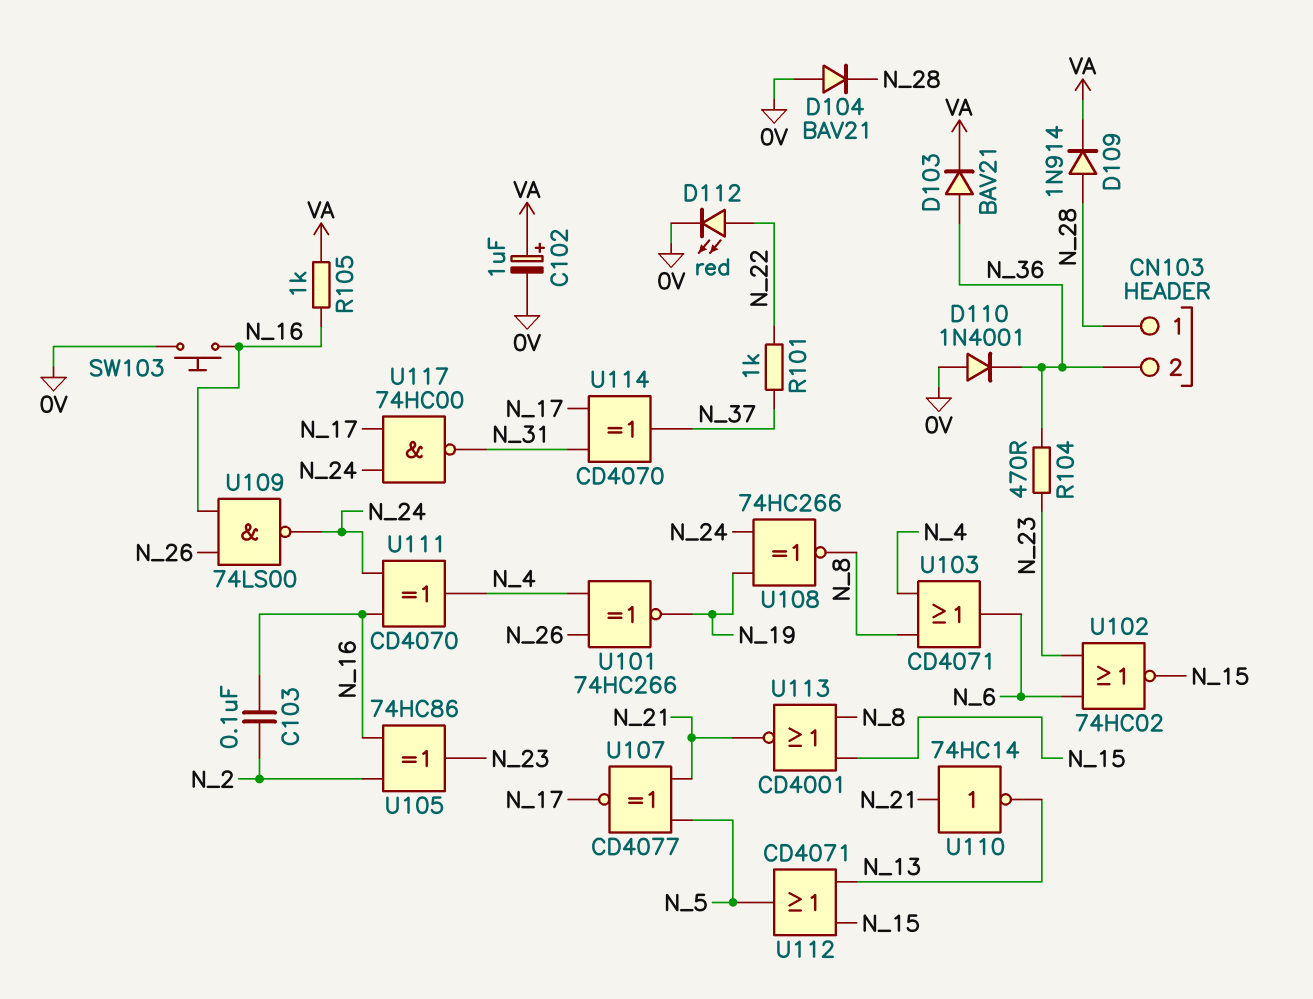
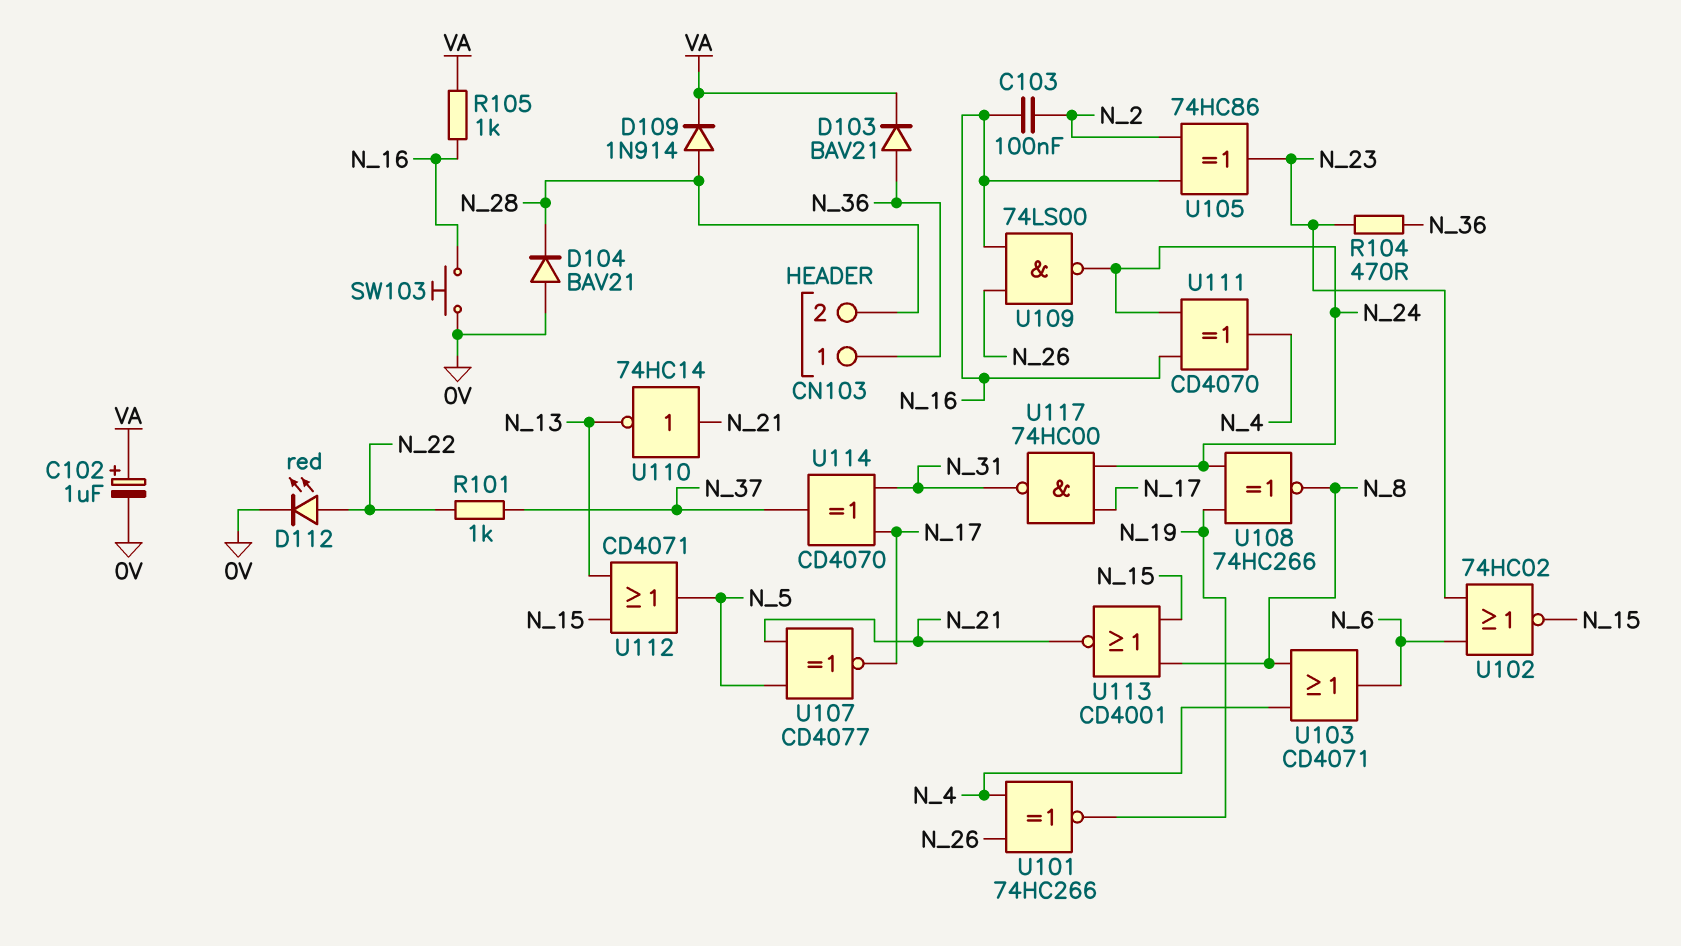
CN103 pin 1: N_28 -> N_36
CN103 pin 2: N_36 -> N_28
D110: diode 1N4001 (A 0V, K N_36) -> none

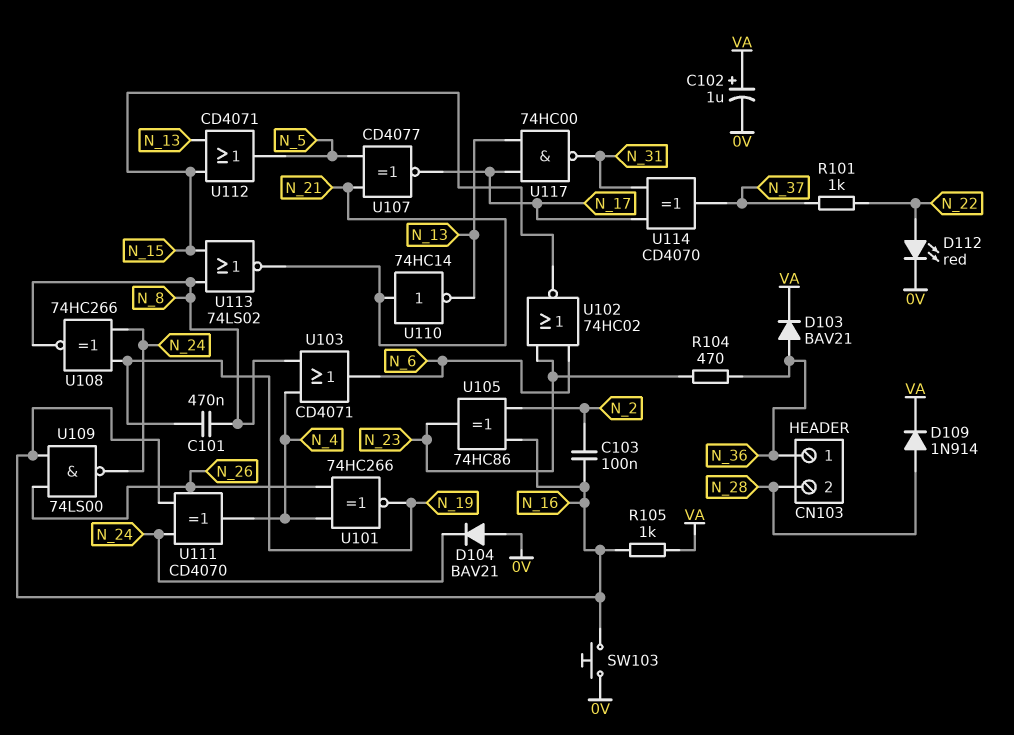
C101: none -> 470nF (N_8, N_19)
D104: diode BAV21 (A 0V, K N_28) -> diode BAV21 (A 0V, K N_24)
U113: NOR CD4001 (in N_8, in N_15, out N_21) -> NOR 74LS02 (in N_8, in N_15, out N_21)
U117: NAND 74HC00 (in N_17, in N_24, out N_31) -> NAND 74HC00 (in N_13, in N_17, out N_31)

